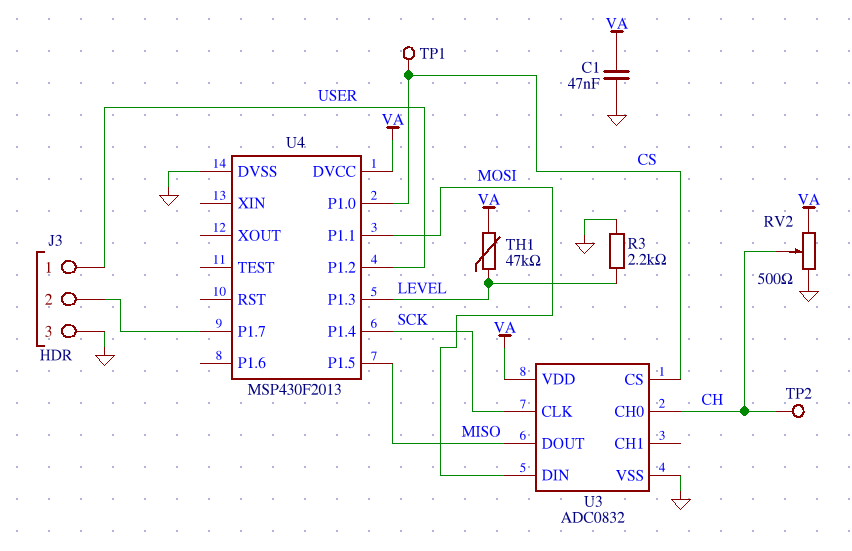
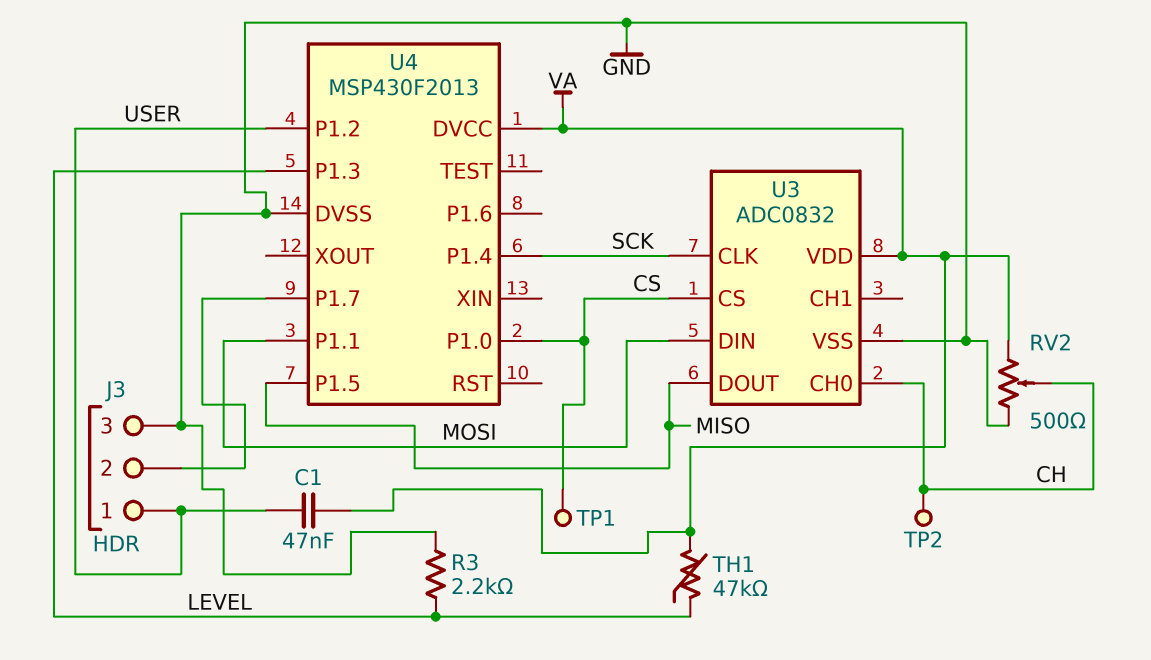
C1: 47nF (GND, VA) -> 47nF (USER, VA)

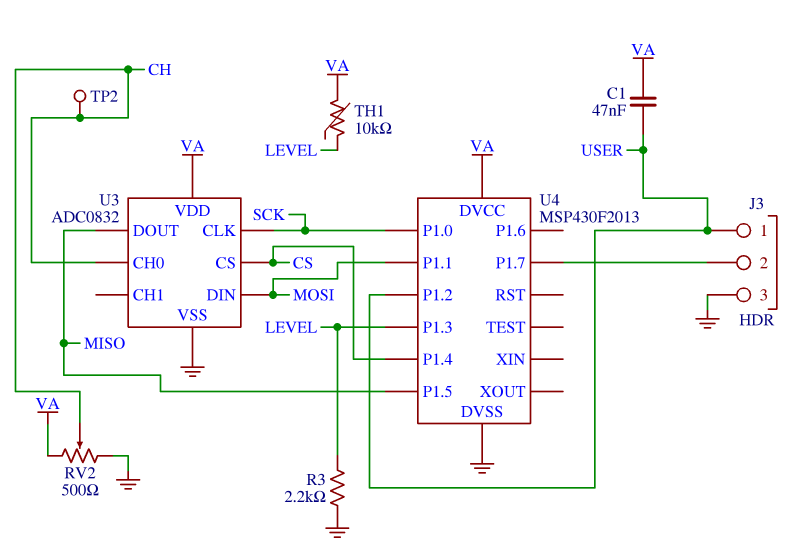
TH1: 47k (LEVEL, VA) -> 10k (LEVEL, VA)
TP1: test point (CS) -> none
U4 pin P1.0: CS -> SCK
U4 pin P1.4: SCK -> CS

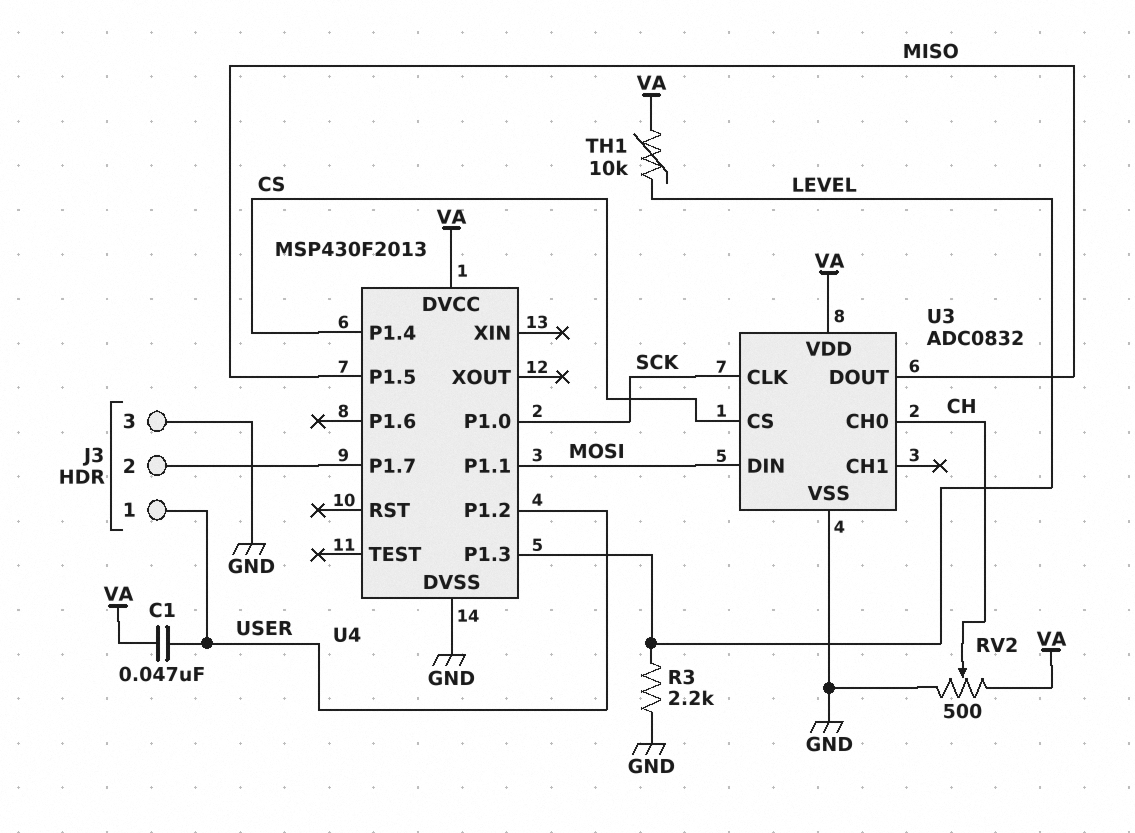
TP2: test point (CH) -> none

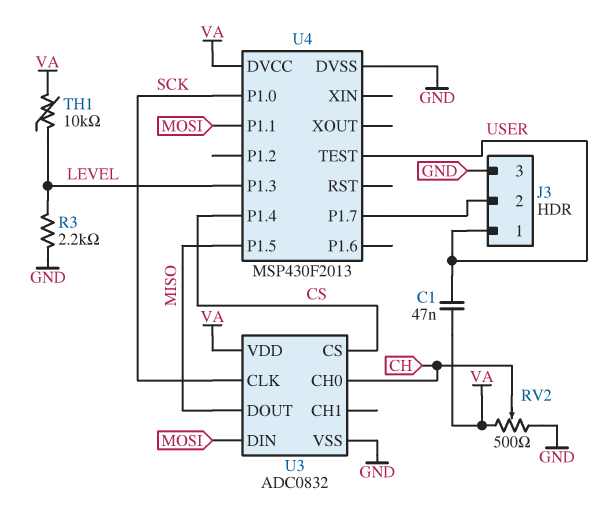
U4 pin P1.2: USER -> none
U4 pin TEST: none -> USER

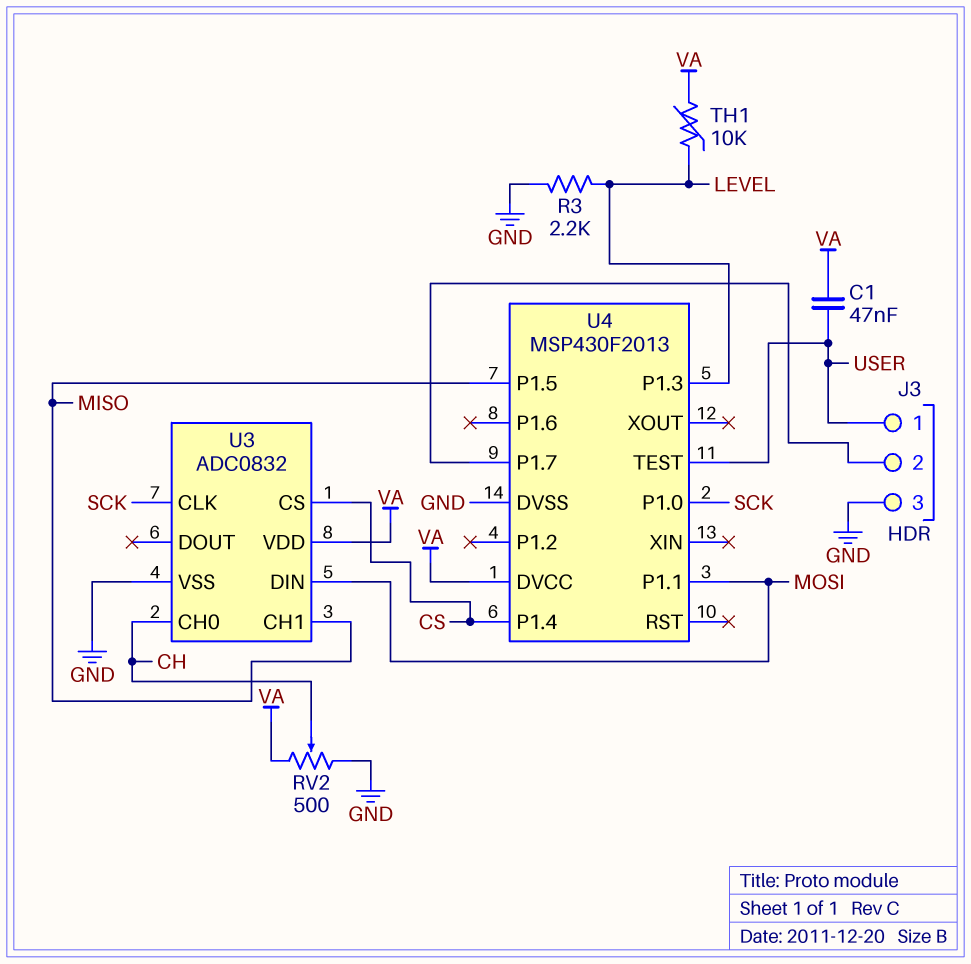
U3 pin CH1: none -> MISO
U3 pin DOUT: MISO -> none

